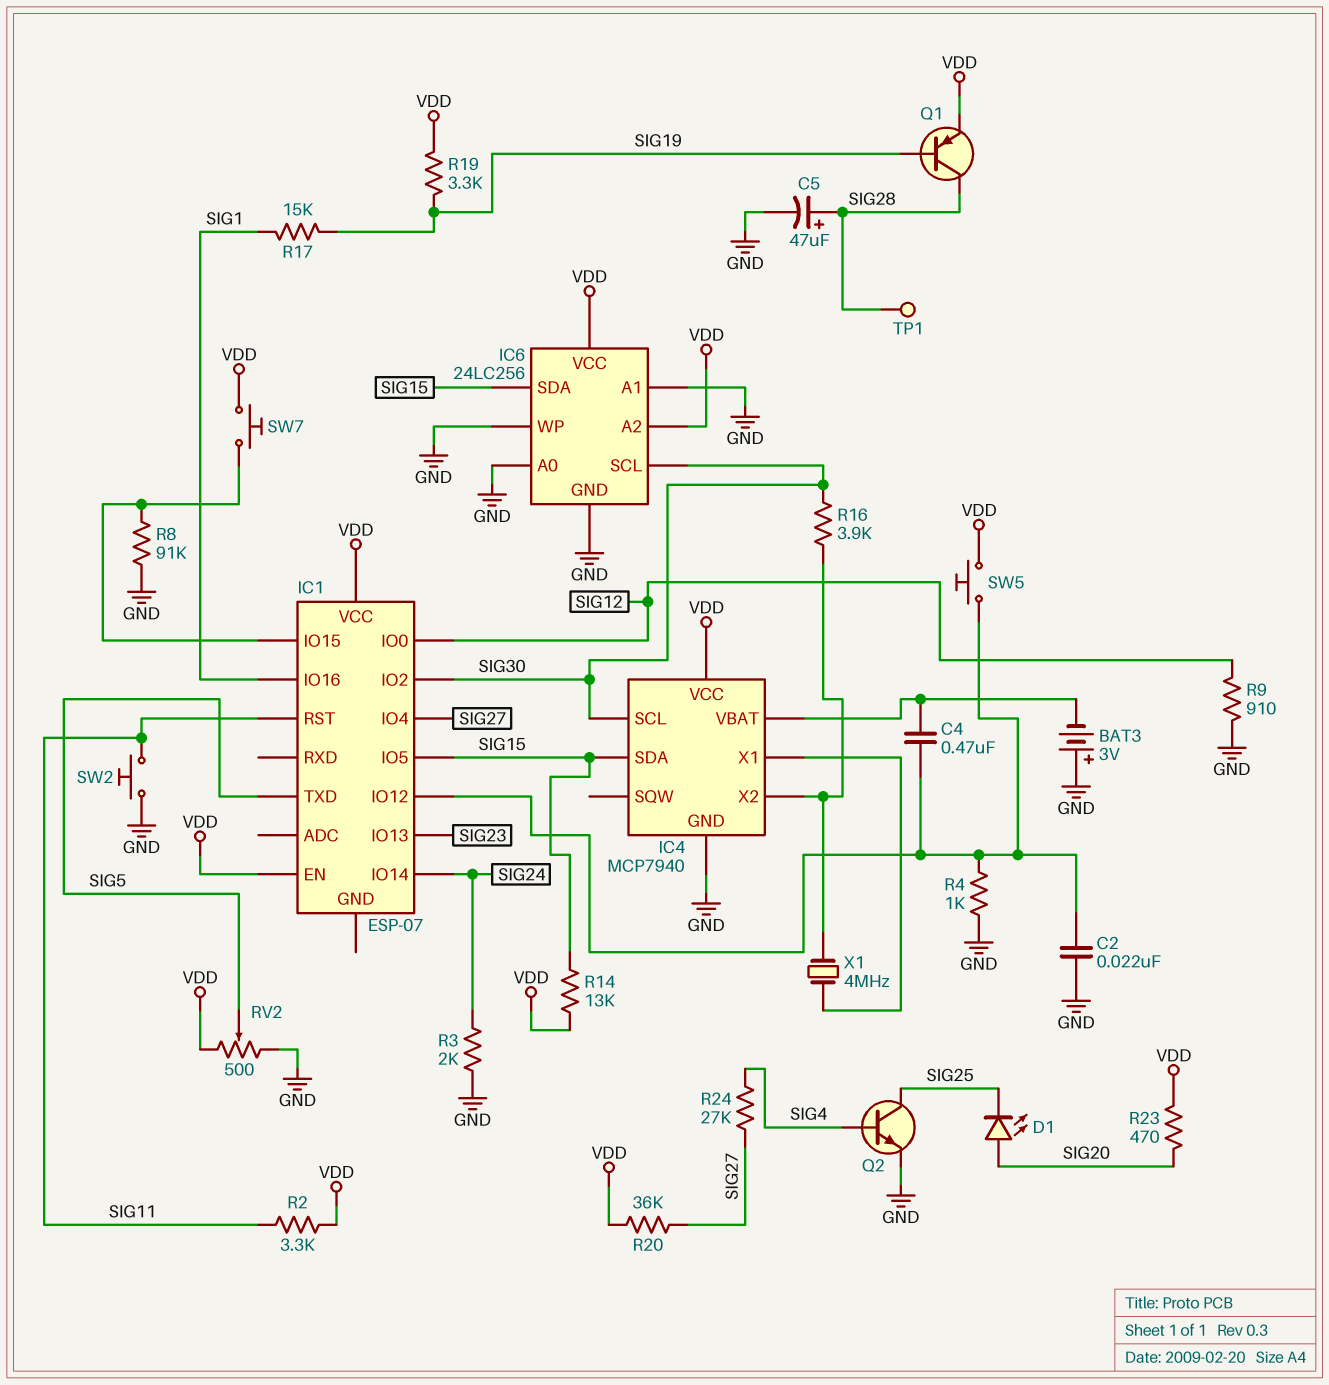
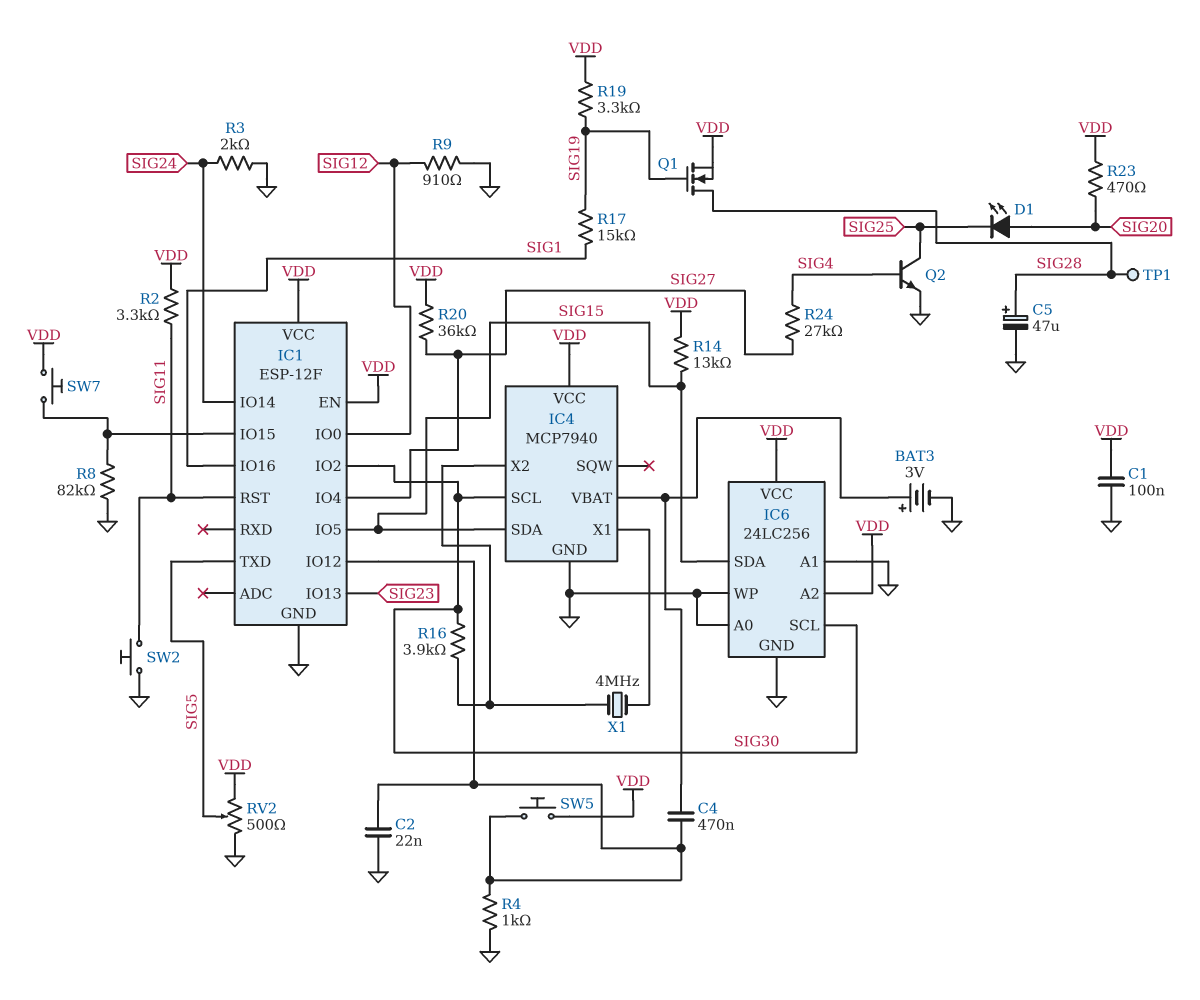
BAT3: 3V (plus GND, minus IC4/VBAT) -> 3V (plus IC4/VBAT, minus GND)
C1: none -> 100nF (GND, VDD)
IC1: ESP-07 -> ESP-12F
IC1 pin GND: none -> GND
Q1: PNP (B SIG19, C SIG28, E VDD) -> NMOS (G SIG19, D SIG28, S VDD)
R8: 91k (GND, IC1/IO15) -> 82k (GND, IC1/IO15)

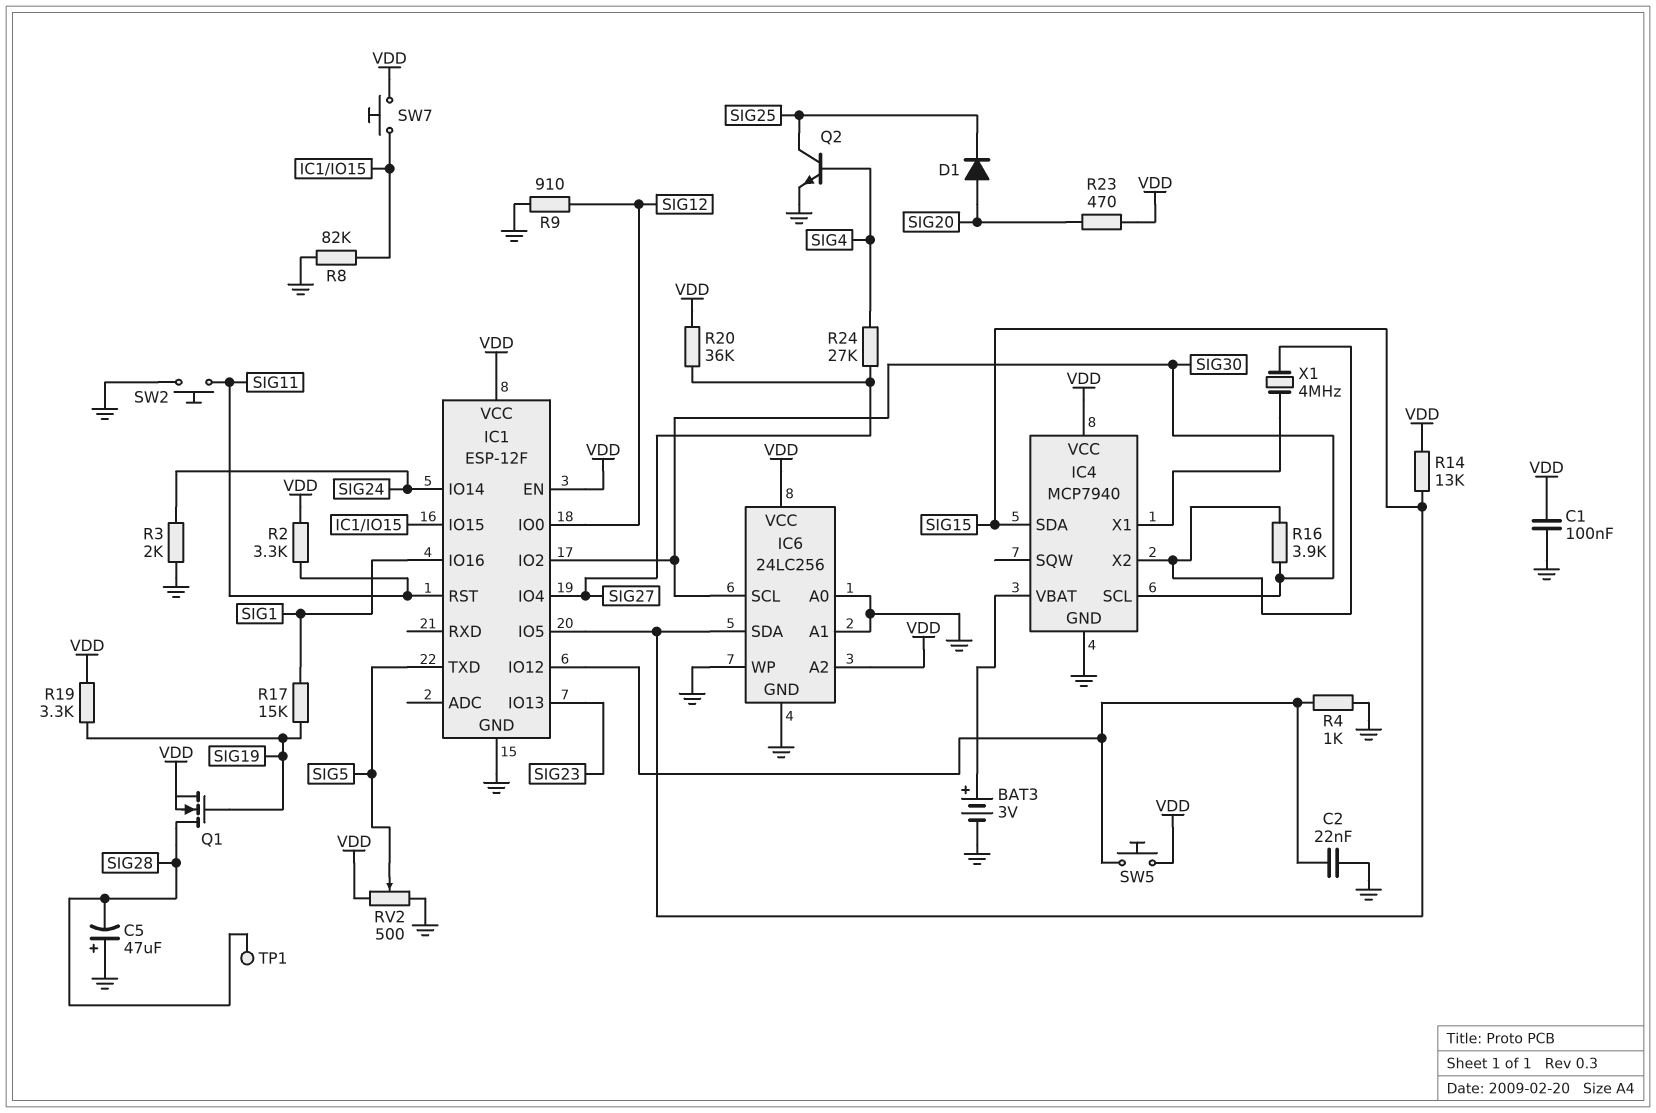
C4: 470nF (IC1/IO12, IC4/VBAT) -> none
C5: 47uF (plus SIG28, minus GND) -> 47uF (plus GND, minus SIG28)
D1: LED (A SIG20, K SIG25) -> diode (A SIG20, K SIG25)

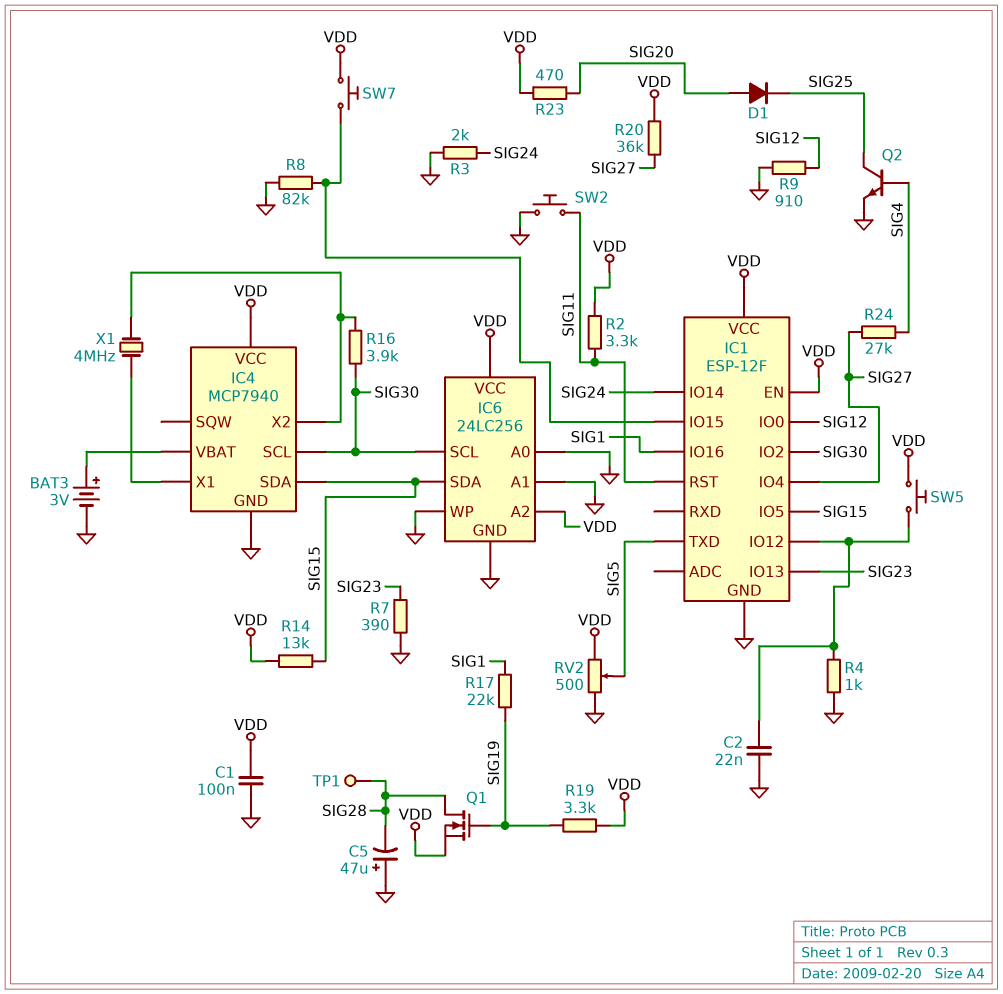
R7: none -> 390 (GND, SIG23)
R17: 15k (SIG1, SIG19) -> 22k (SIG1, SIG19)

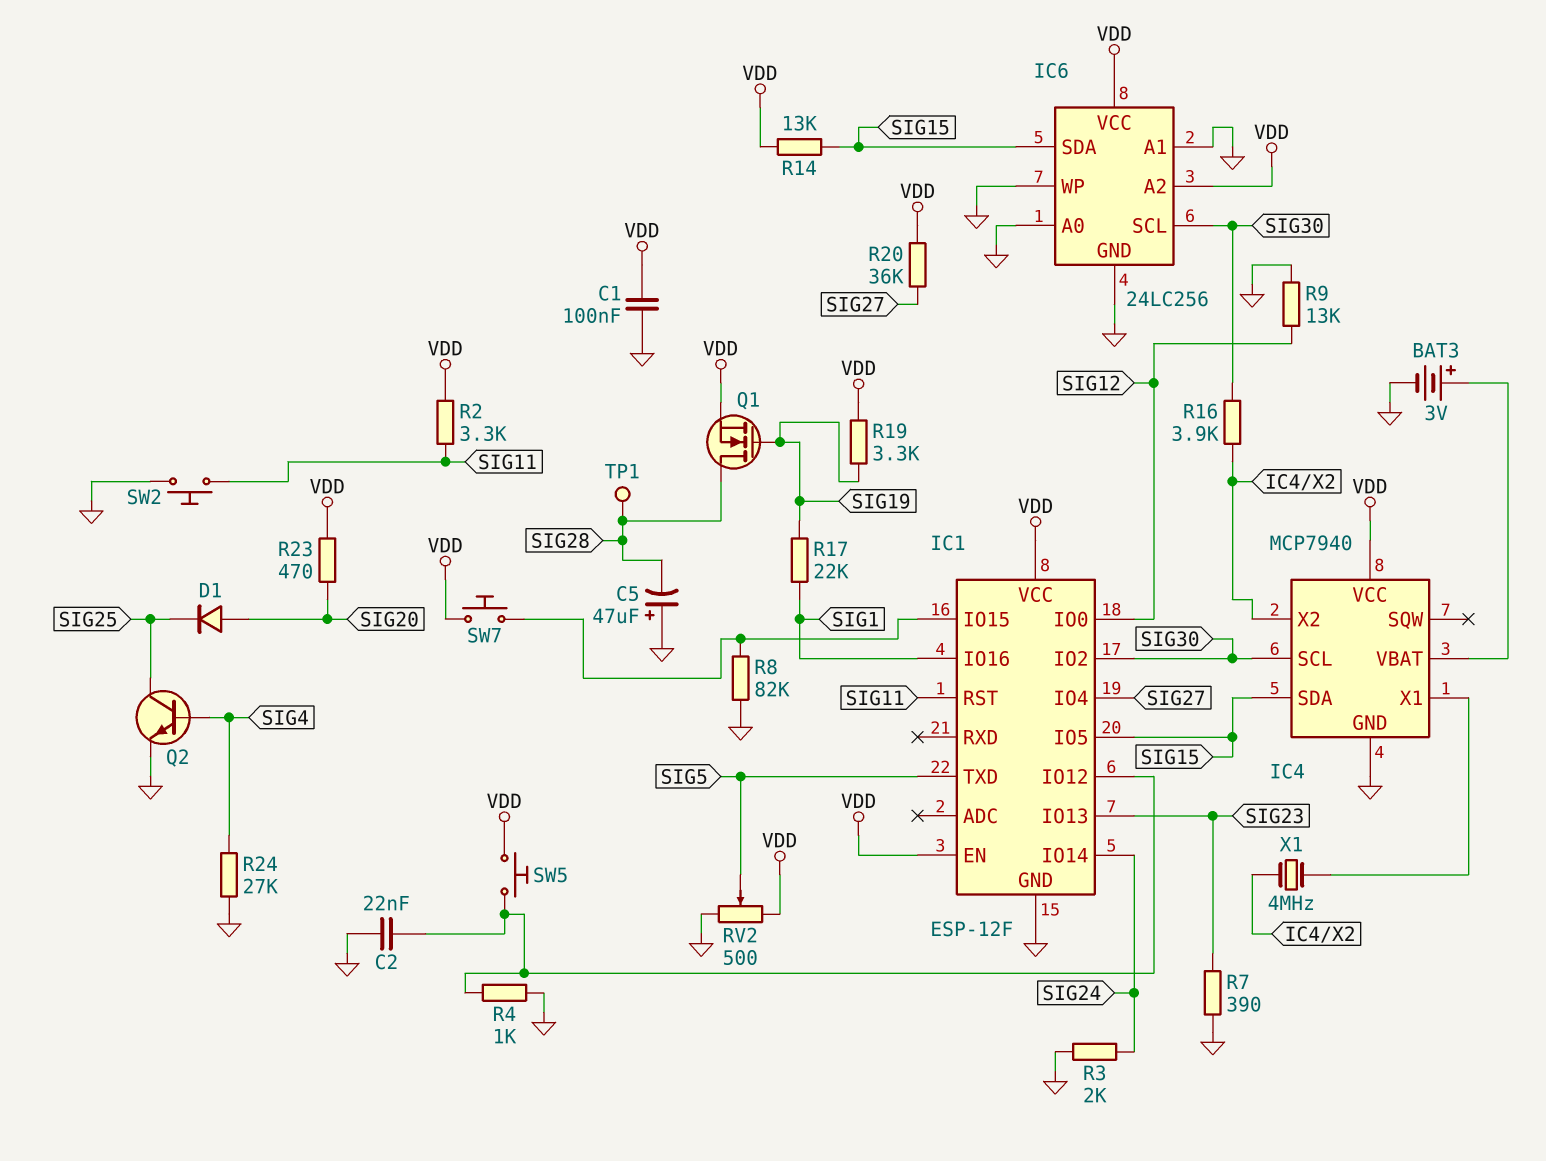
R9: 910 (GND, SIG12) -> 13k (GND, SIG12)
R24: 27k (SIG4, SIG27) -> 27k (GND, SIG4)

